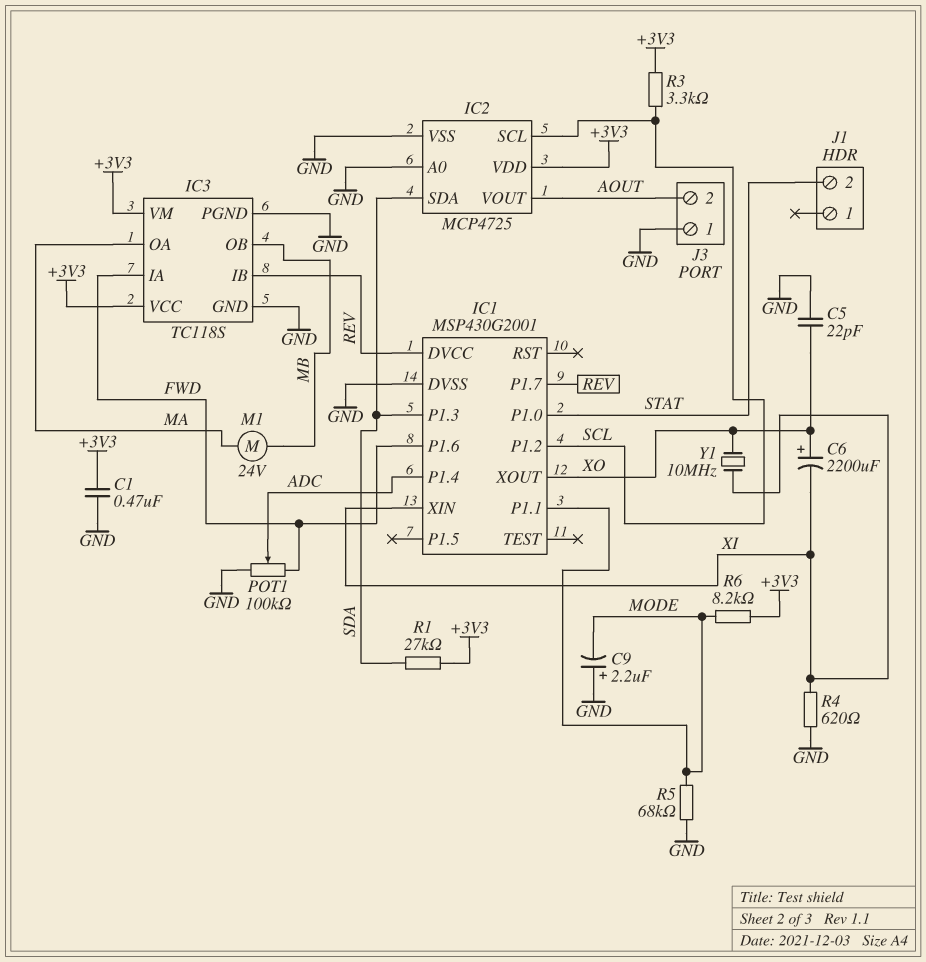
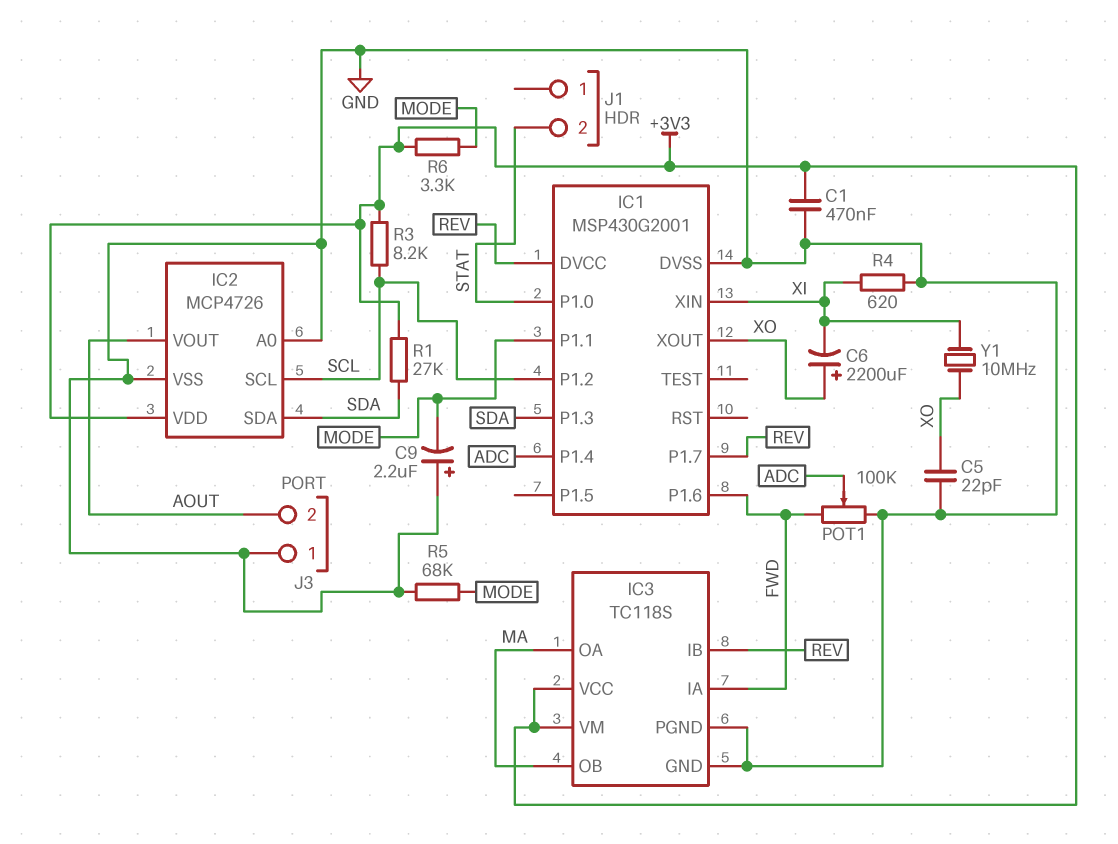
IC2: MCP4725 -> MCP4726
IC3 pin OB: MB -> MA
M1: motor 24V (MA, MB) -> none
R3: 3.3k (+3V3, SCL) -> 8.2k (+3V3, SCL)
R6: 8.2k (+3V3, MODE) -> 3.3k (+3V3, MODE)

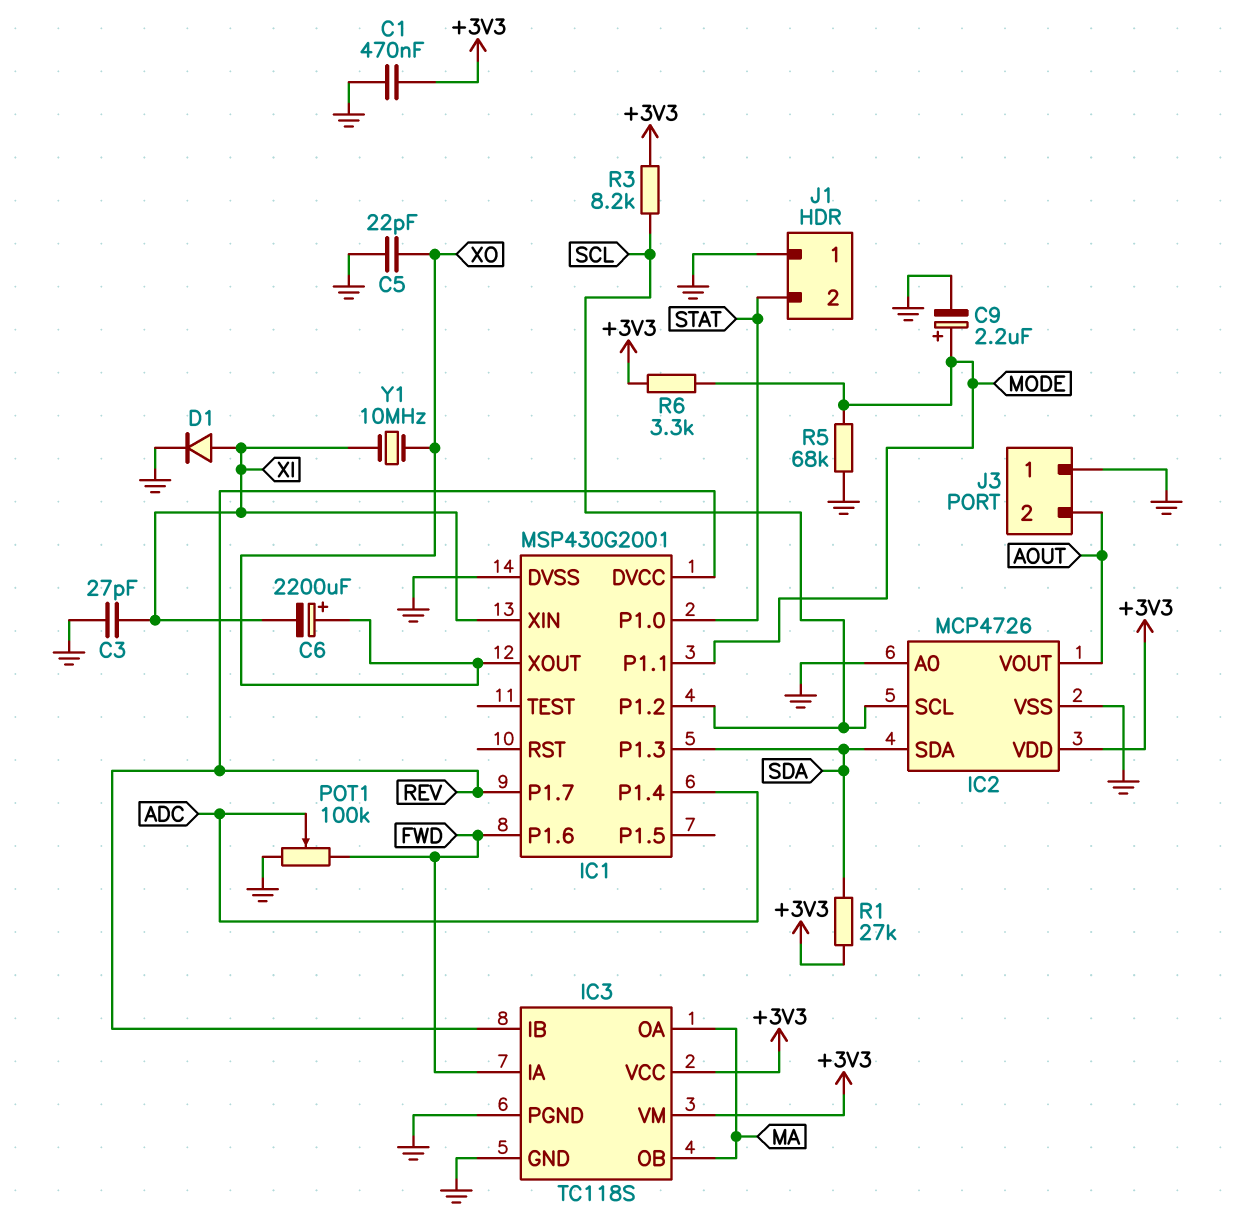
C3: none -> 27pF (GND, XI)
C9: 2.2uF (plus GND, minus MODE) -> 2.2uF (plus MODE, minus GND)
D1: none -> diode (A XI, K GND)
J1 pin 1: none -> GND
R4: 620 (GND, XI) -> none

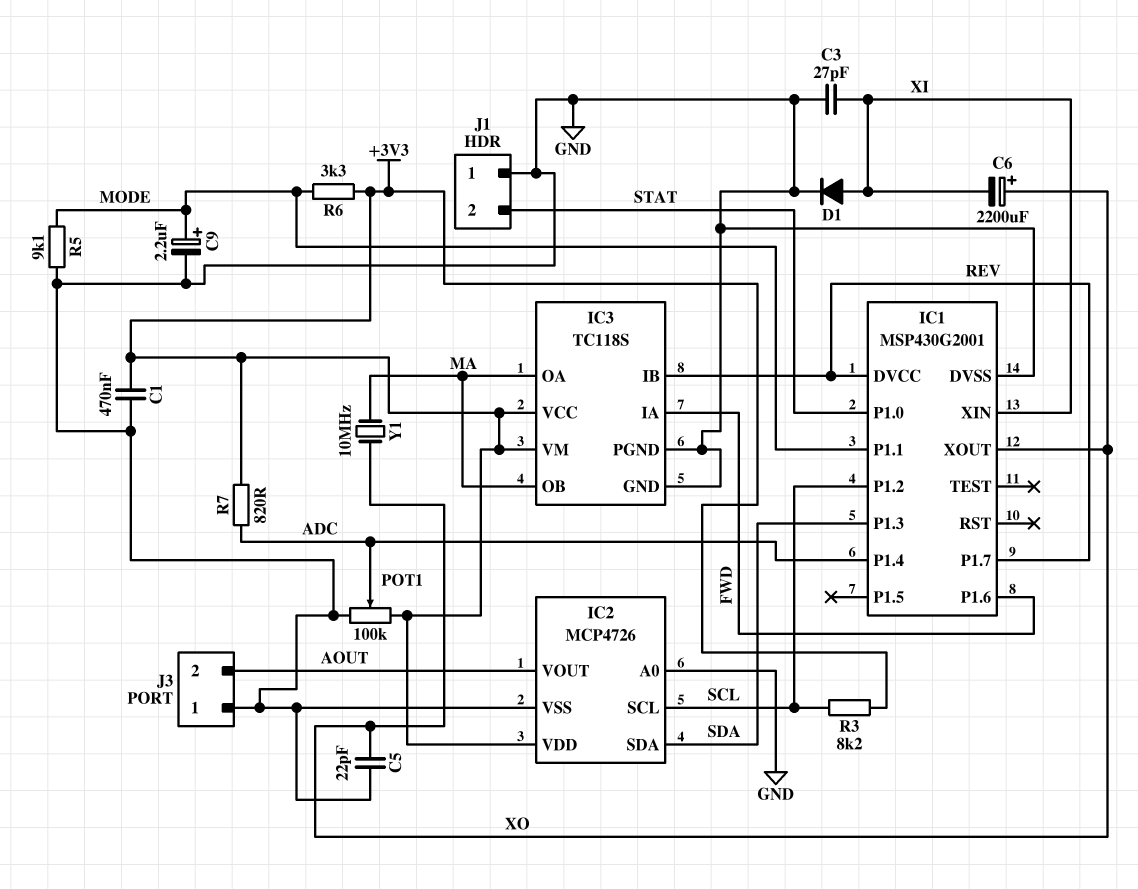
POT1: 100k (FWD, GND, wiper ADC) -> 100k (+3V3, GND, wiper ADC)
R1: 27k (+3V3, SDA) -> none
R5: 68k (GND, MODE) -> 9.1k (GND, MODE)
R7: none -> 820 (+3V3, ADC)
Y1: 10MHz (XI, XO) -> 10MHz (MA, XO)

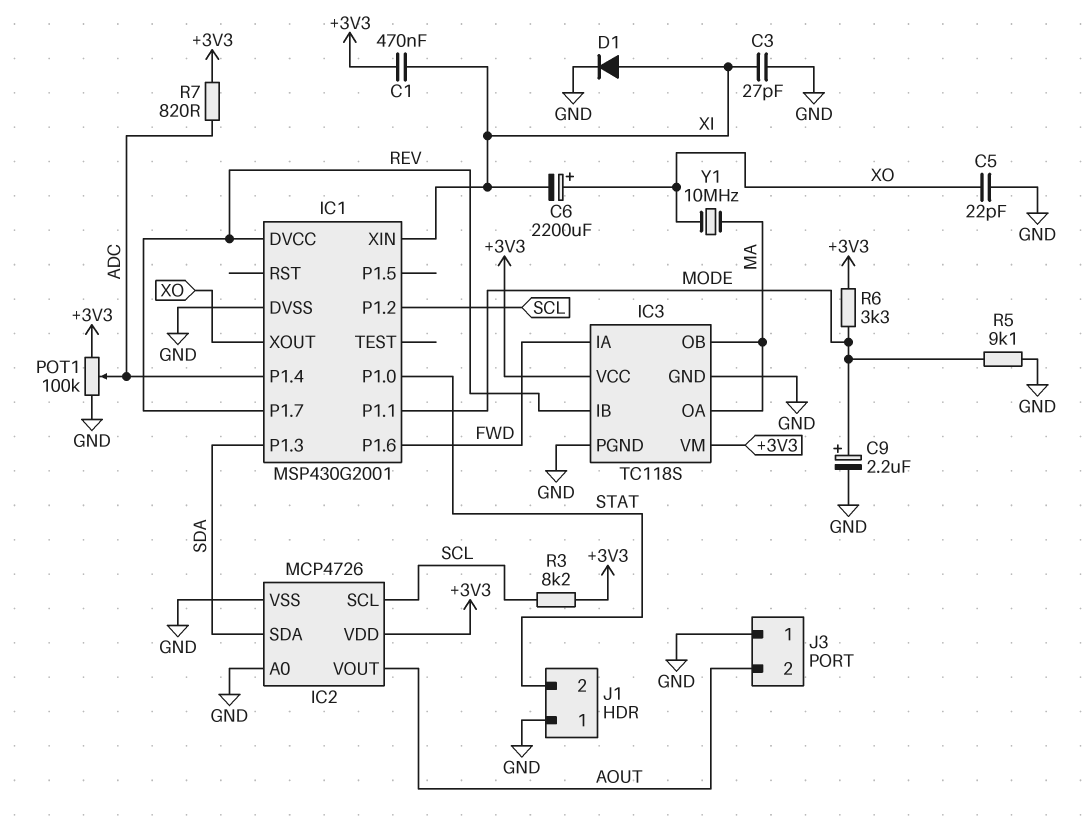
C1: 470nF (+3V3, GND) -> 470nF (+3V3, XI)

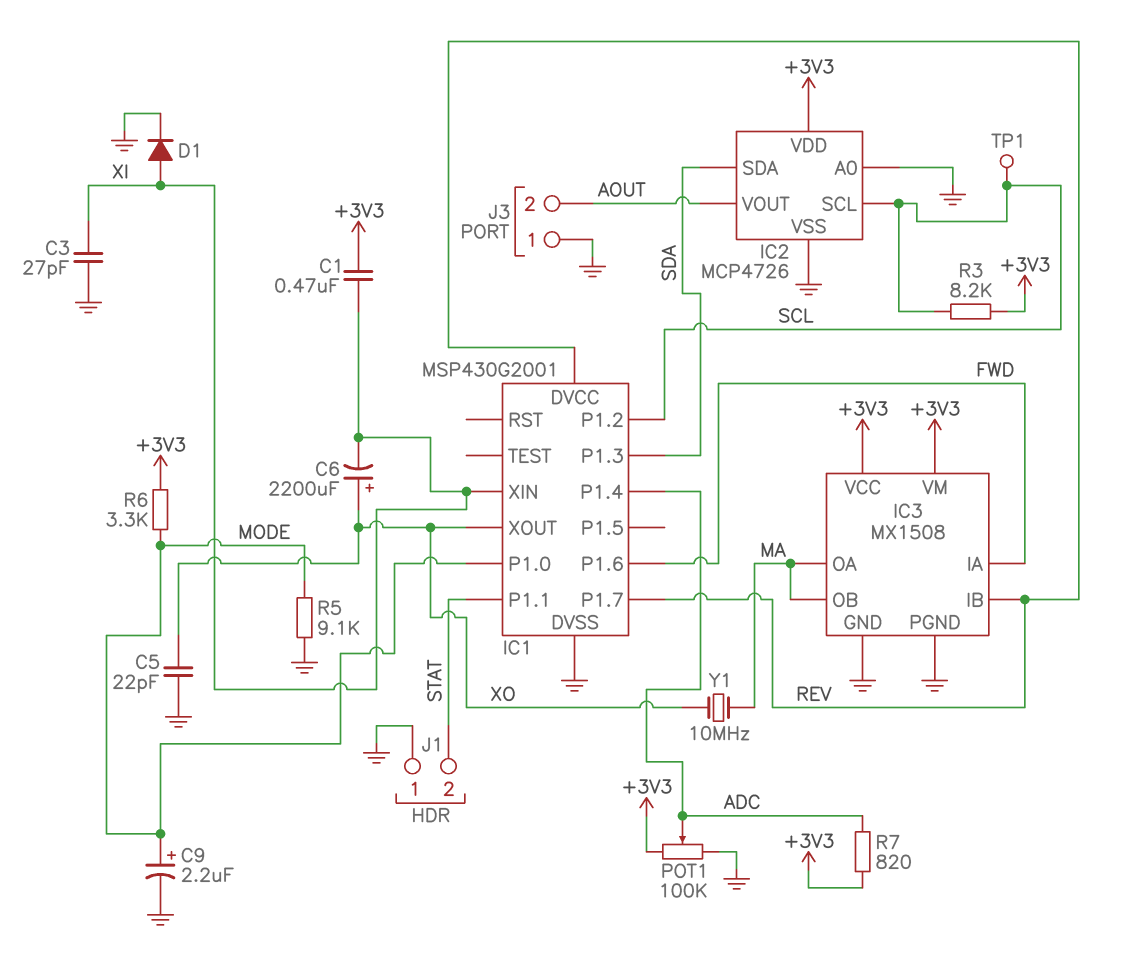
IC1 pin P1.0: STAT -> MODE
IC1 pin P1.1: MODE -> STAT
IC3: TC118S -> MX1508
TP1: none -> test point (SCL)

